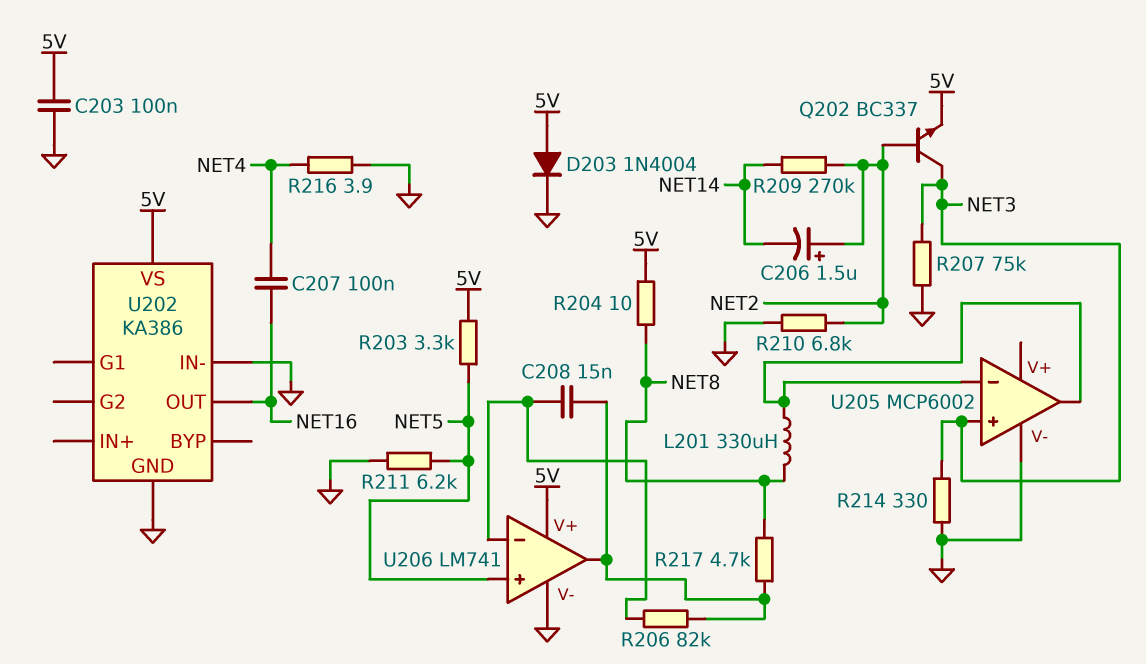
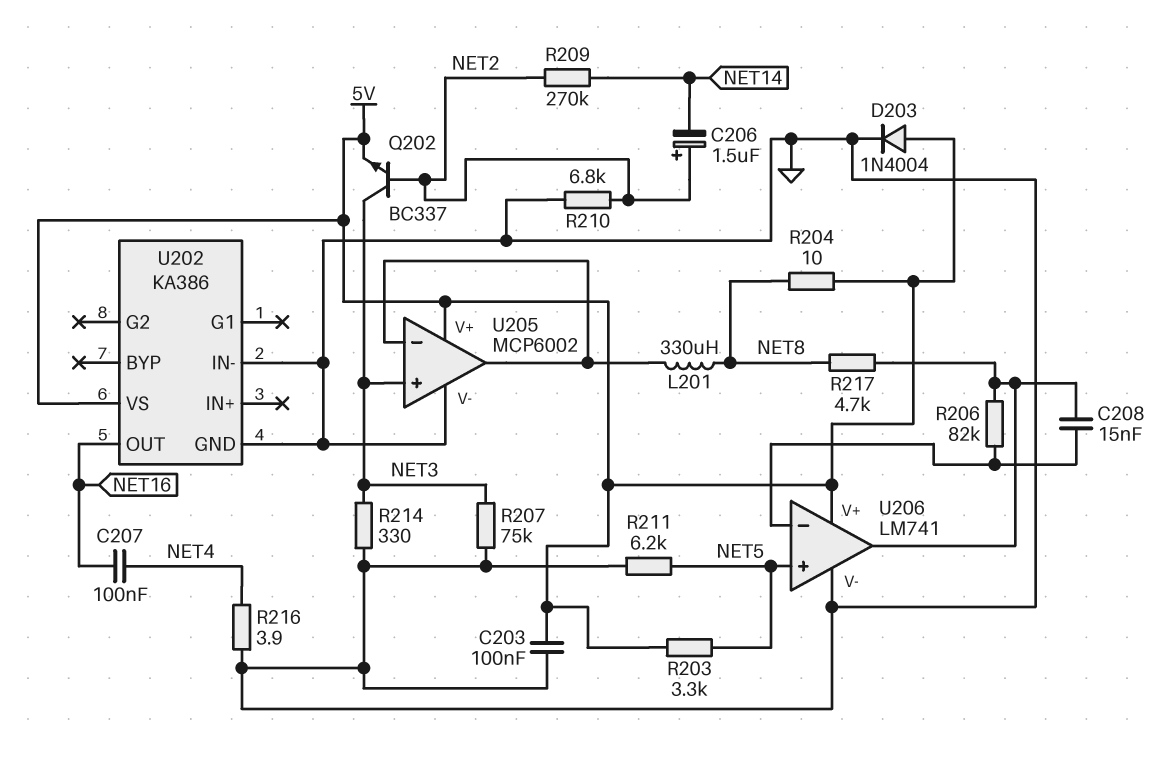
U205 pin V+: none -> 5V

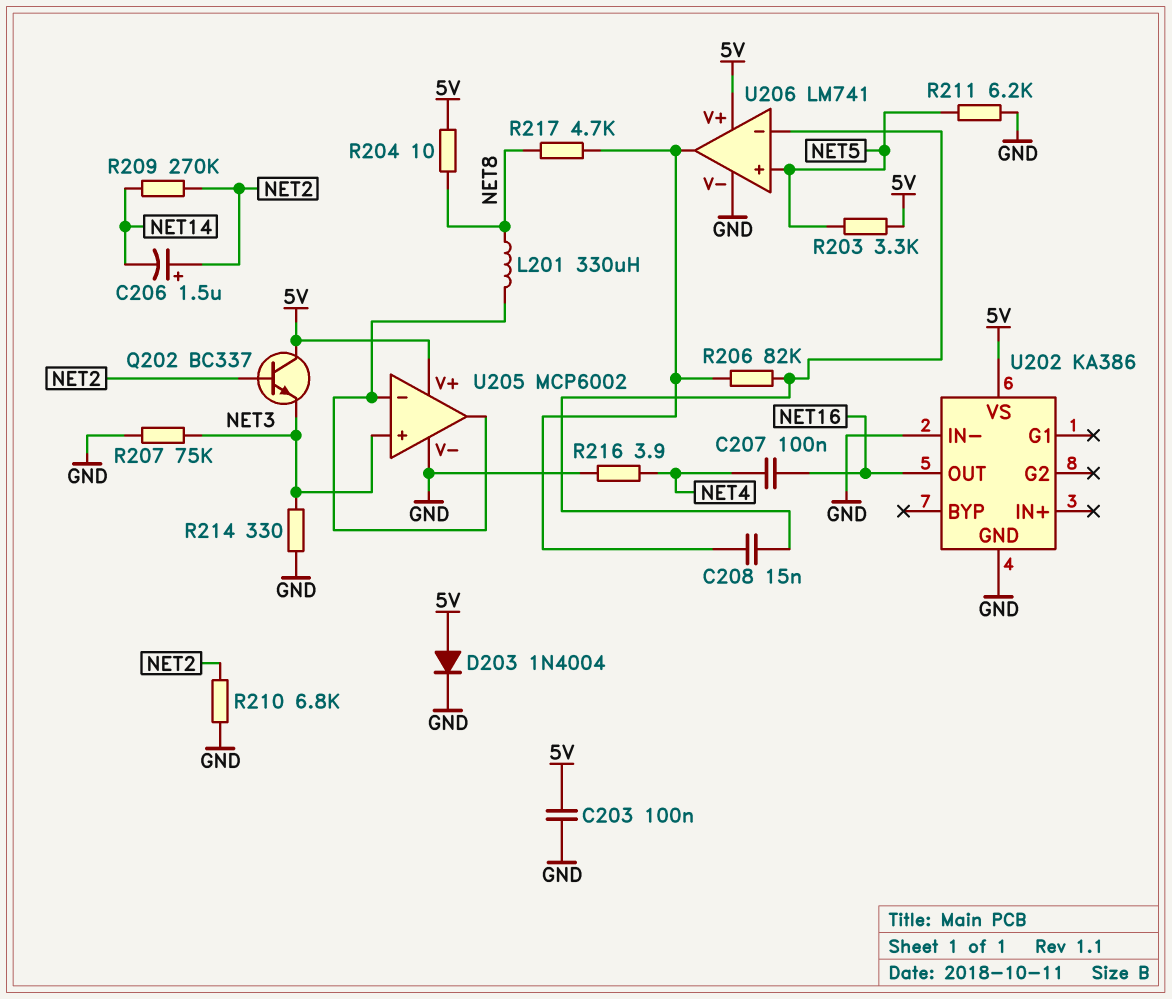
Q202: NPN BC337 (B NET2, C NET3, E 5V) -> NPN BC337 (B NET2, C 5V, E NET3)

